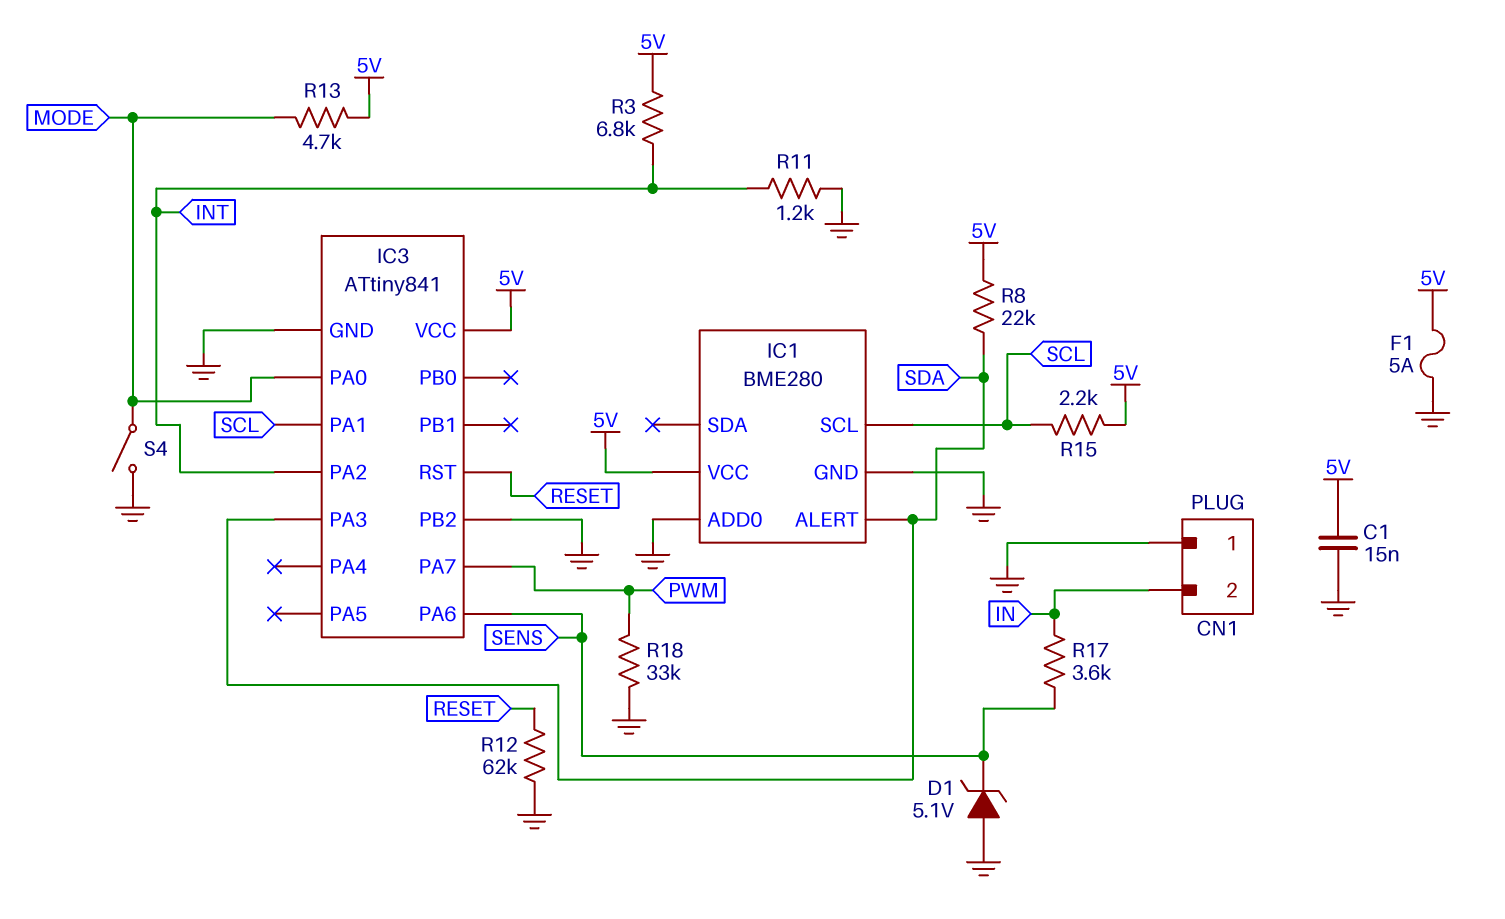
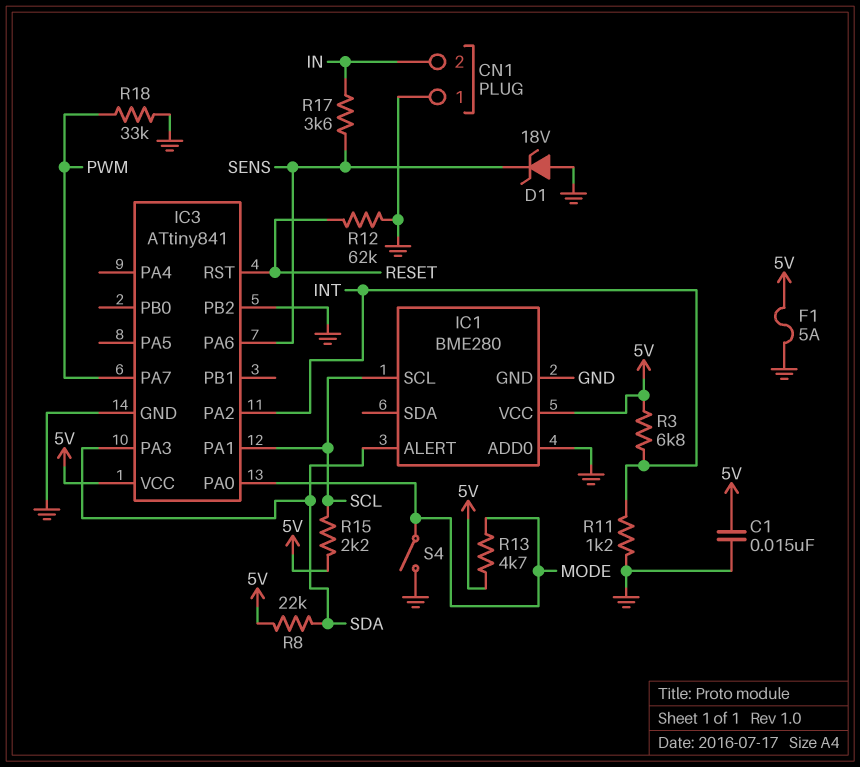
D1: zener 5.1V (A GND, K SENS) -> zener 18V (A GND, K SENS)

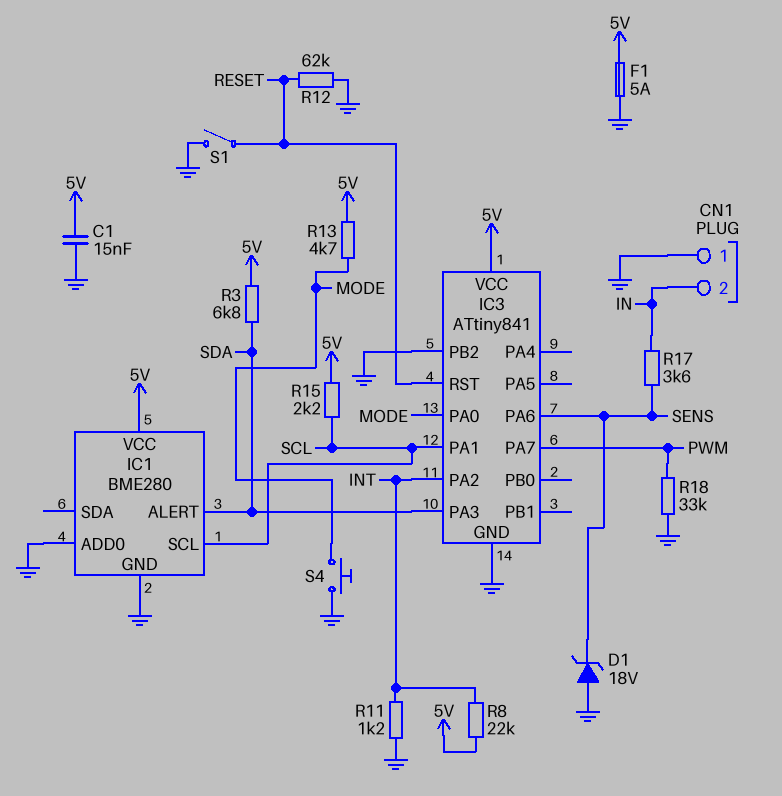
R3: 6.8k (5V, INT) -> 6.8k (5V, SDA)
R8: 22k (5V, SDA) -> 22k (5V, INT)
S1: none -> switch (GND, RESET)
S4: switch (GND, MODE) -> button (GND, MODE)

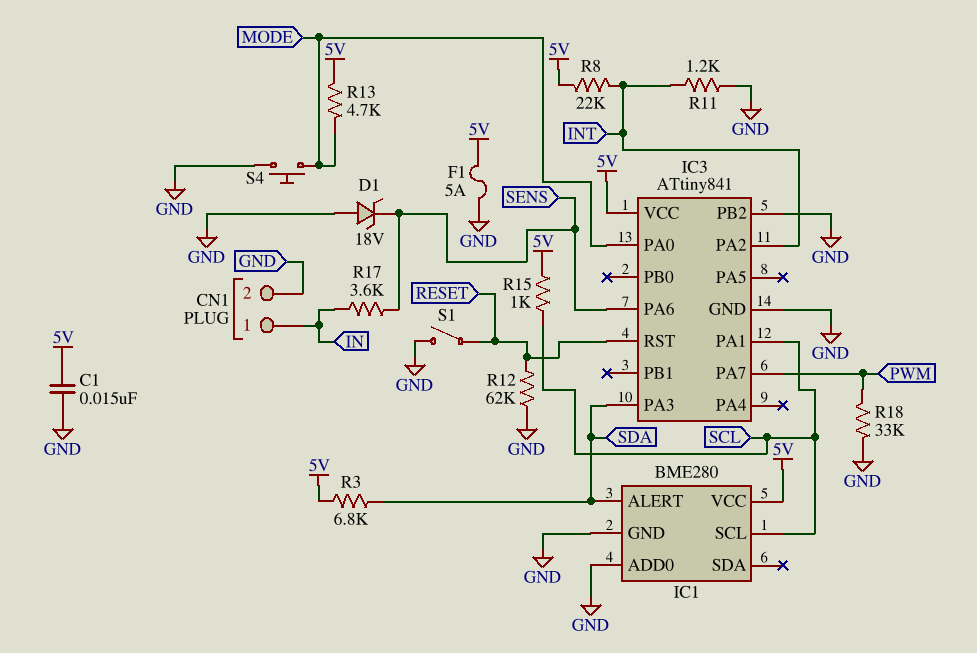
CN1 pin 1: GND -> IN
CN1 pin 2: IN -> GND
R15: 2.2k (5V, SCL) -> 1k (5V, SCL)

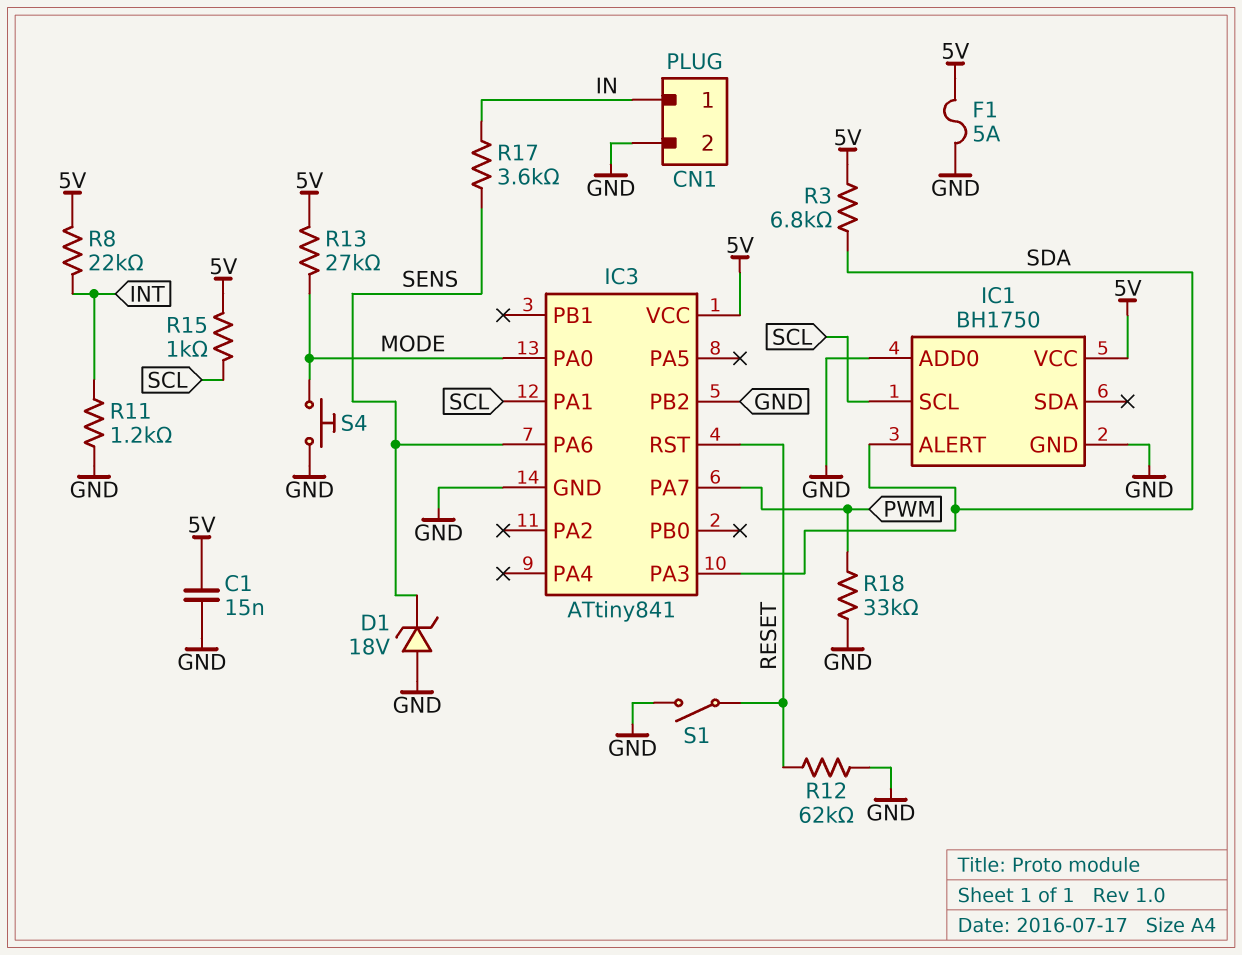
IC1: BME280 -> BH1750
IC3 pin PA2: INT -> none
R13: 4.7k (5V, MODE) -> 27k (5V, MODE)

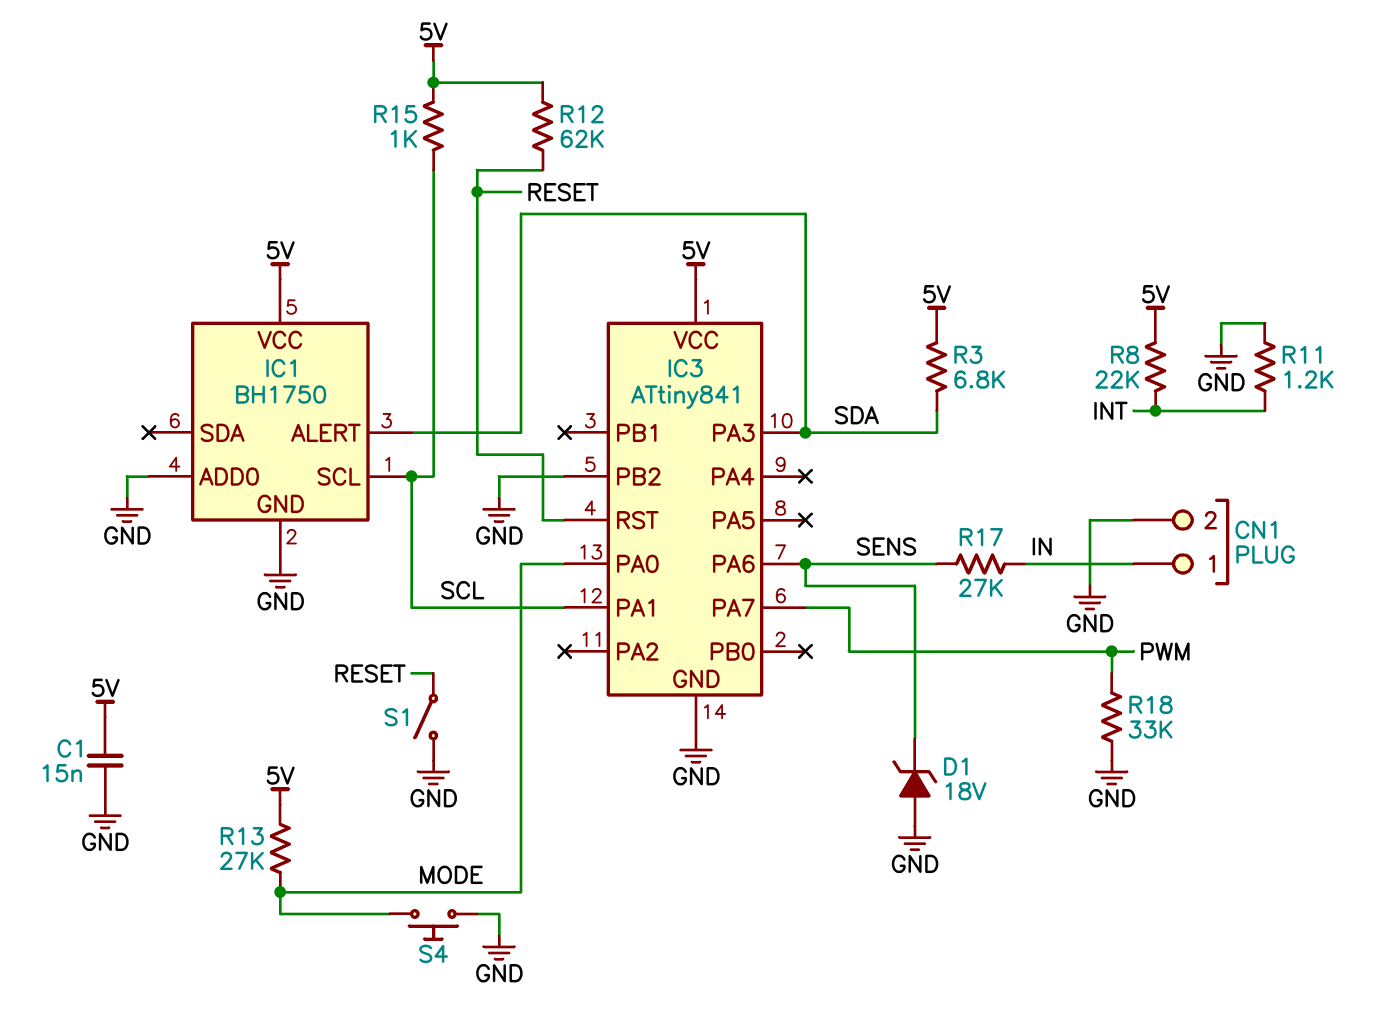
F1: 5A (5V, GND) -> none
R12: 62k (GND, RESET) -> 62k (5V, RESET)
R17: 3.6k (IN, SENS) -> 27k (IN, SENS)

